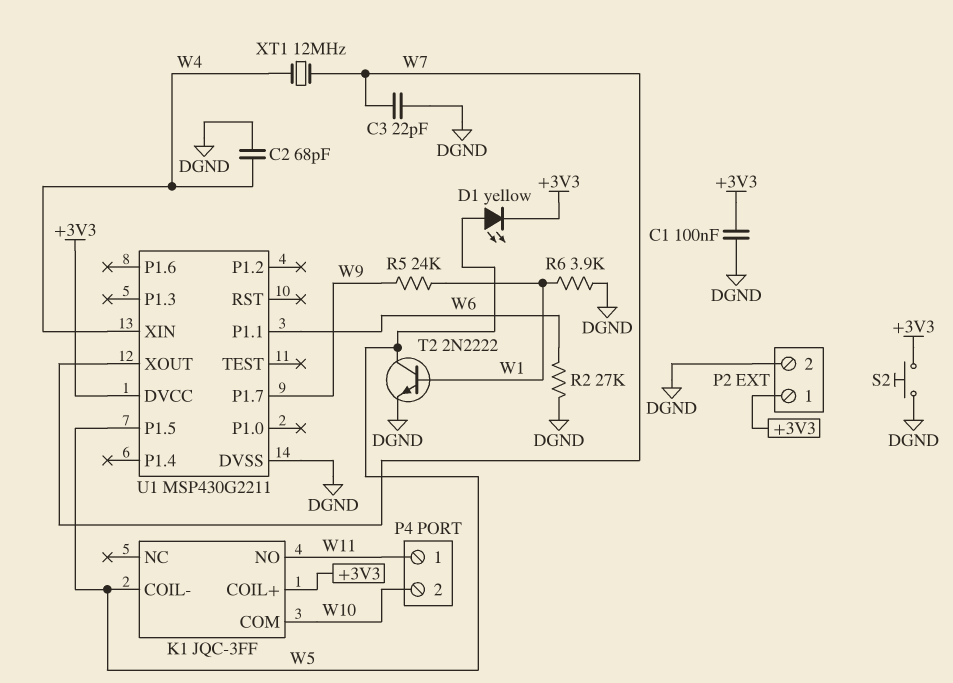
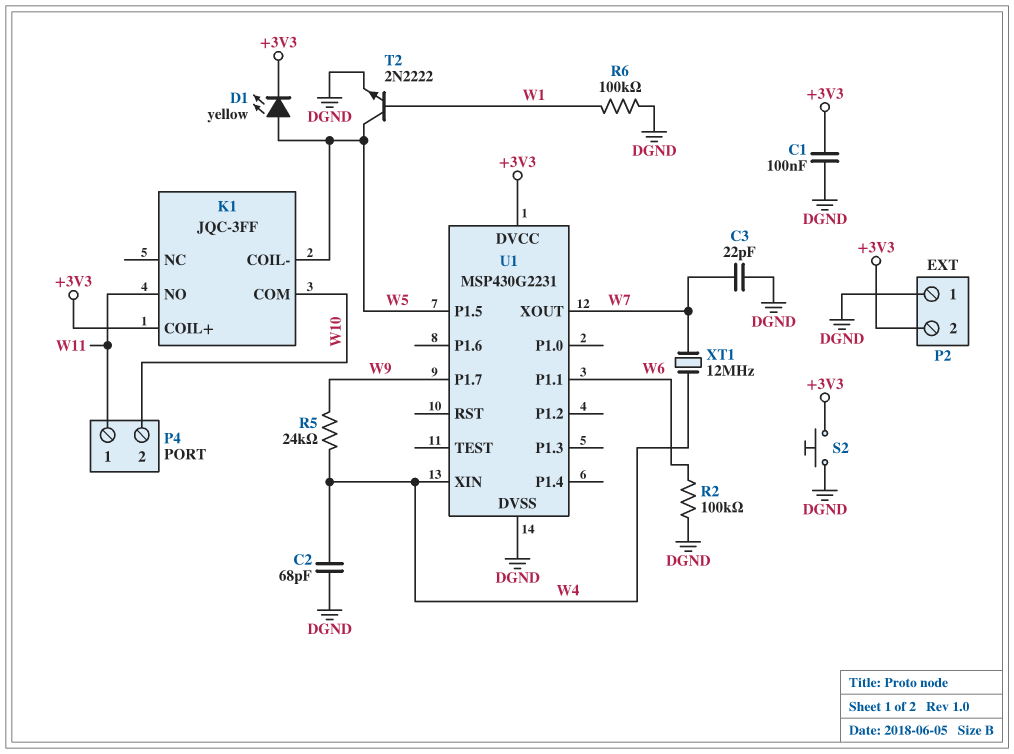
P2 pin 1: +3V3 -> DGND
P2 pin 2: DGND -> +3V3
R2: 27k (DGND, W6) -> 100k (DGND, W6)
R5: 24k (W1, W9) -> 24k (W4, W9)
R6: 3.9k (DGND, W1) -> 100k (DGND, W1)
U1: MSP430G2211 -> MSP430G2231

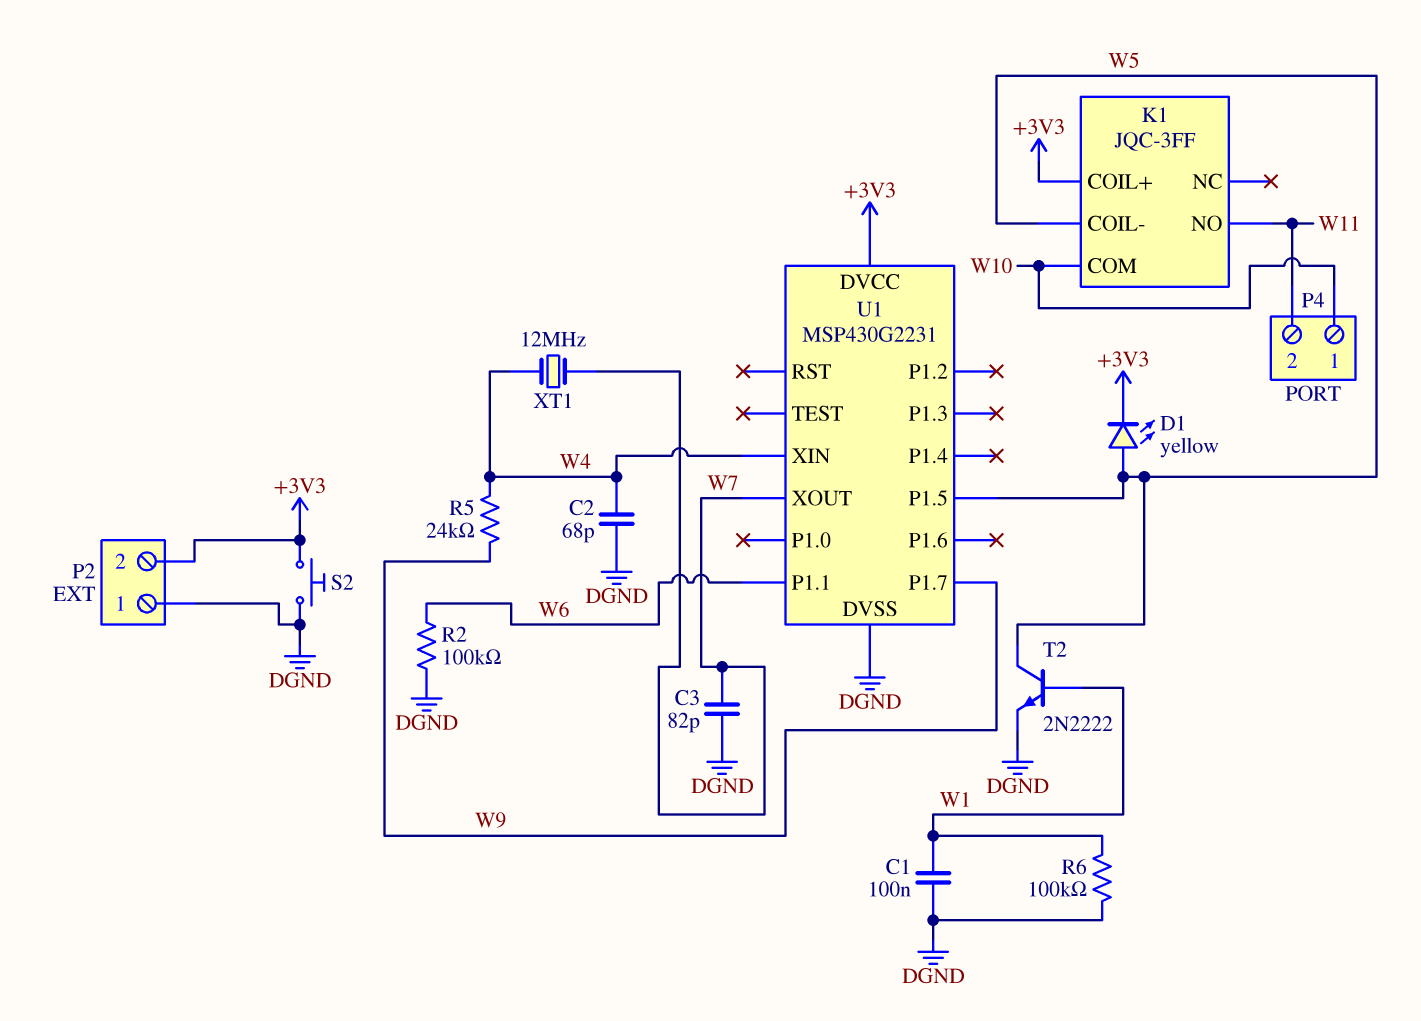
C1: 100nF (+3V3, DGND) -> 100nF (DGND, W1)
C3: 22pF (DGND, W7) -> 82pF (DGND, W7)
P4 pin 1: W11 -> W10
P4 pin 2: W10 -> W11

